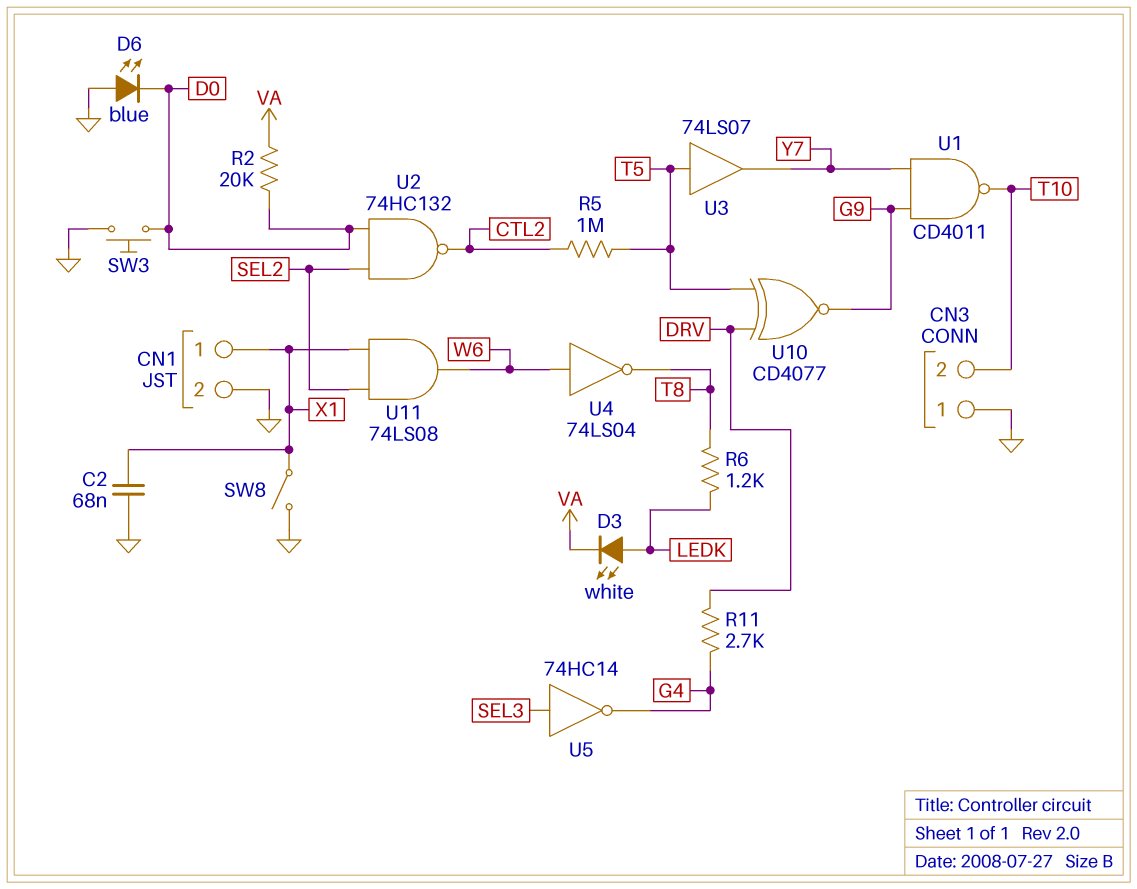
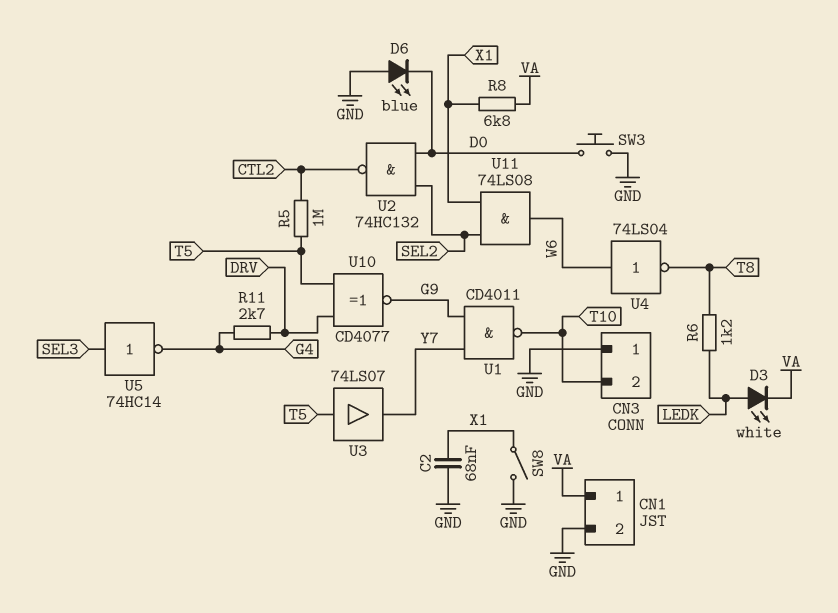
CN1 pin 1: X1 -> VA
R2: 20k (D0, VA) -> none
R8: none -> 6.8k (VA, X1)

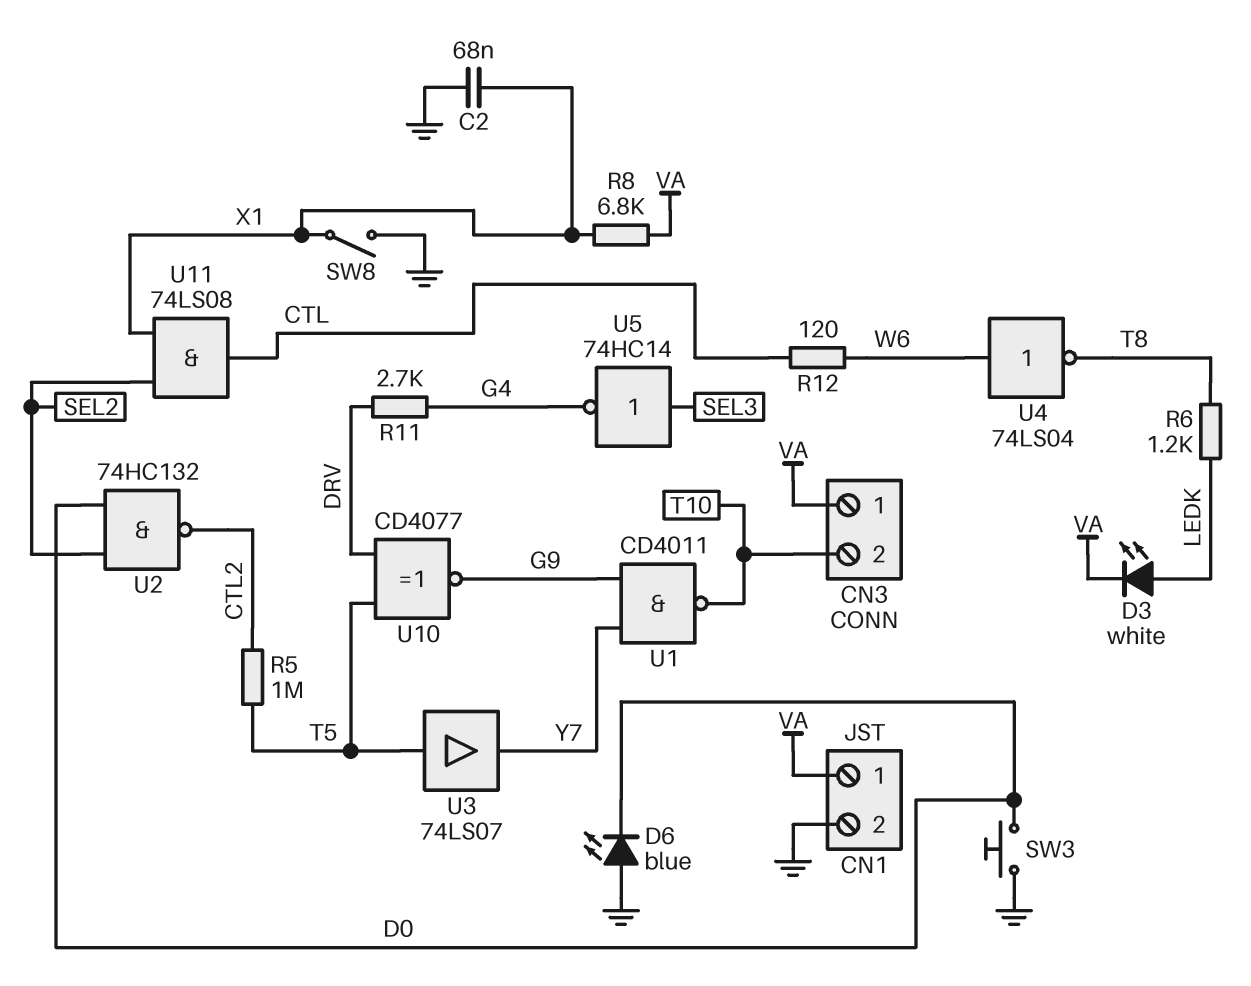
CN3 pin 1: GND -> VA
R12: none -> 120 (CTL, W6)
U11: AND 74LS08 (in SEL2, in X1, out W6) -> AND 74LS08 (in SEL2, in X1, out CTL)

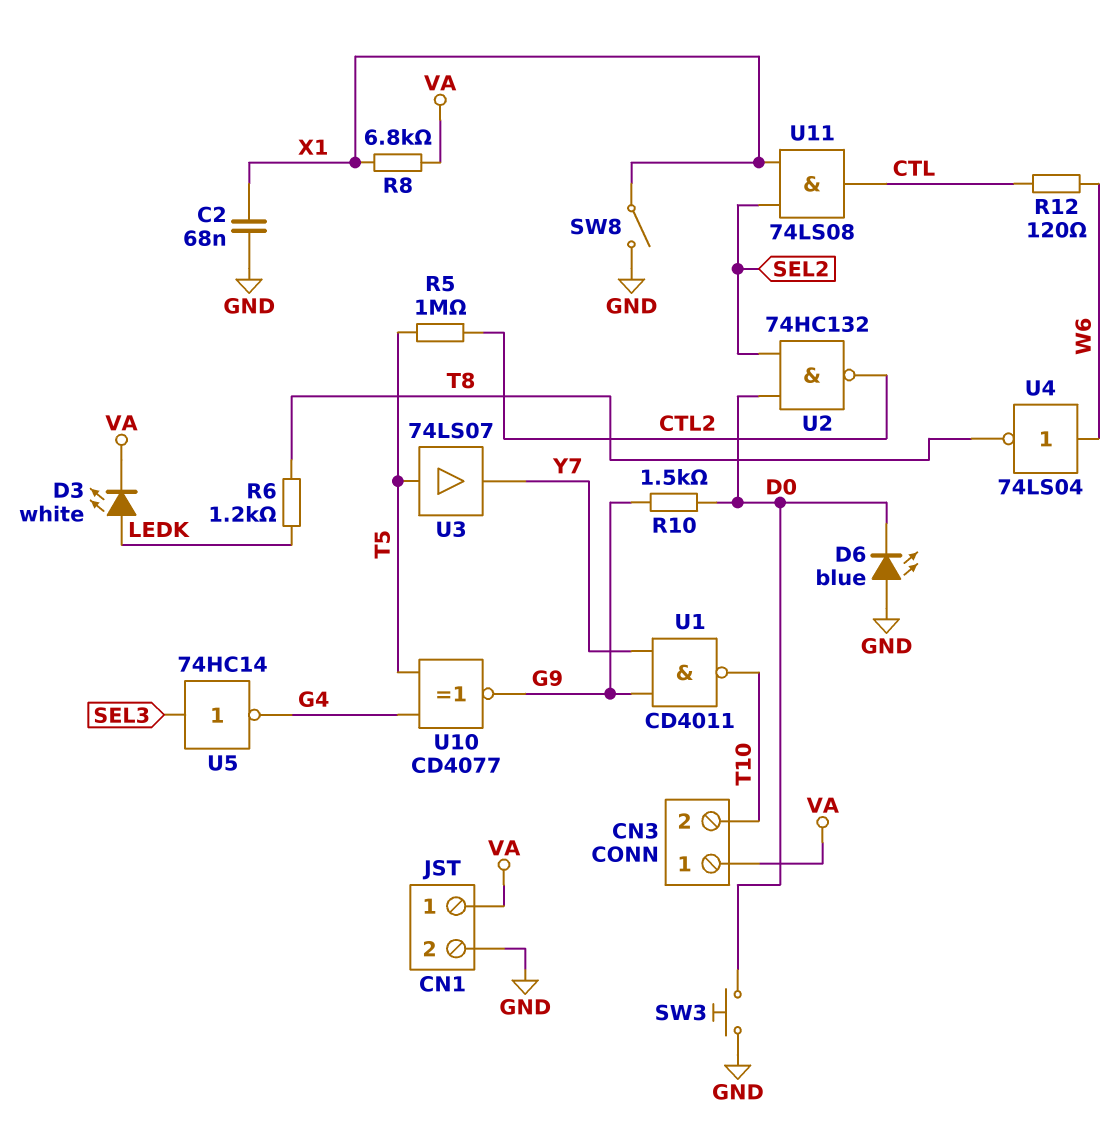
R10: none -> 1.5k (D0, G9)
R11: 2.7k (DRV, G4) -> none
U10: XNOR CD4077 (in DRV, in T5, out G9) -> XNOR CD4077 (in G4, in T5, out G9)

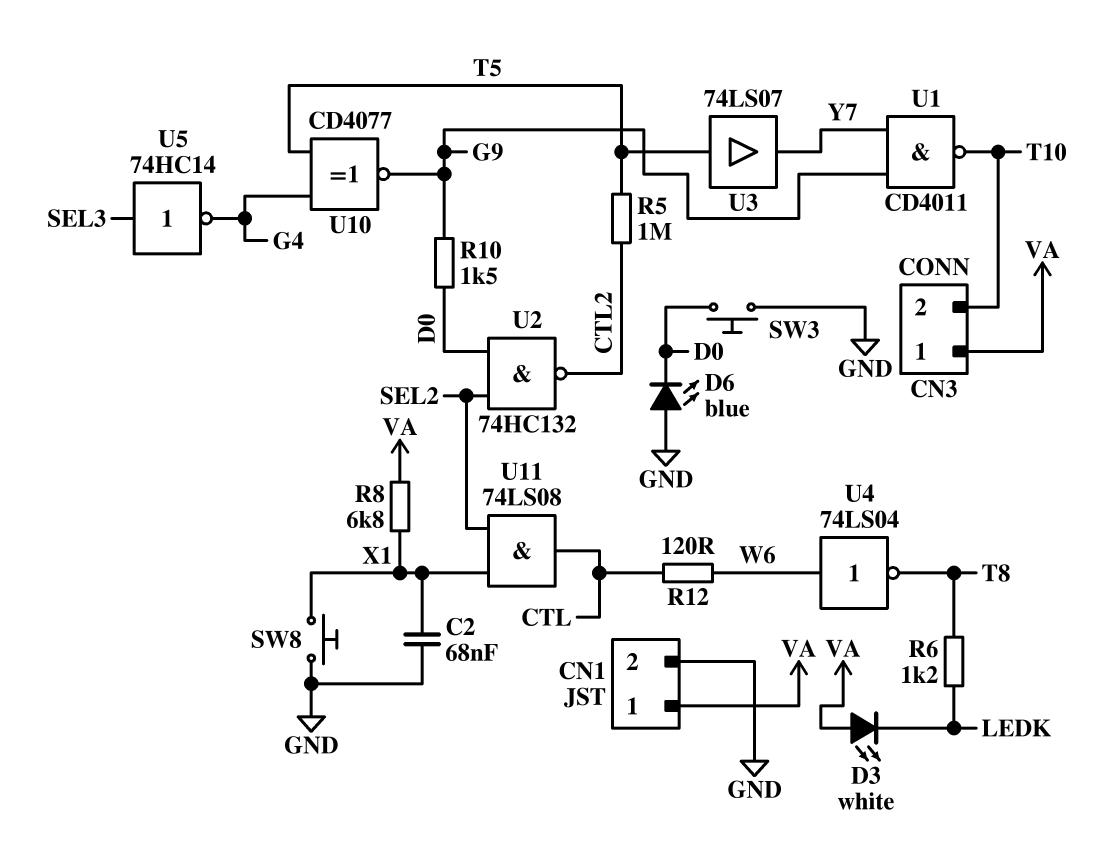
D3: LED white (A LEDK, K VA) -> LED white (A VA, K LEDK)
SW8: switch (GND, X1) -> button (GND, X1)

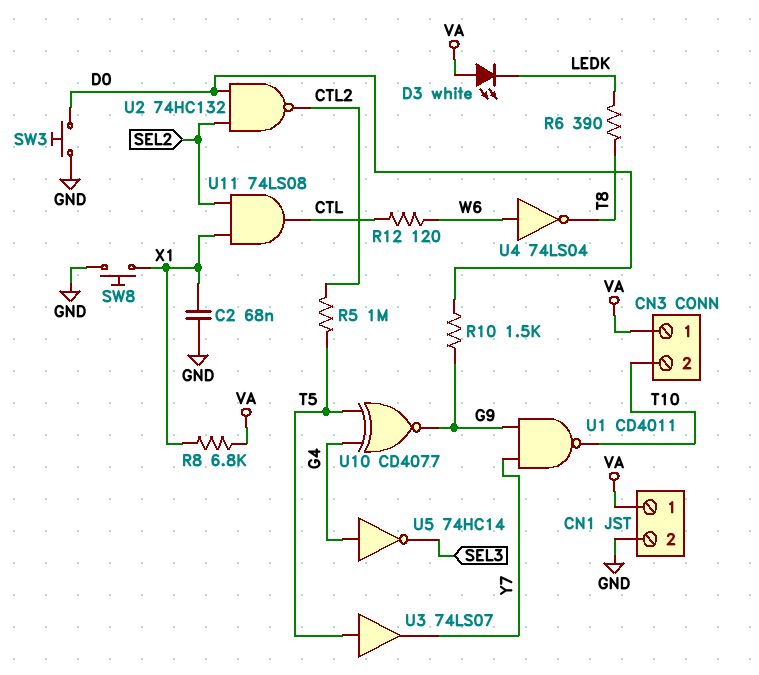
D6: LED blue (A GND, K D0) -> none
R6: 1.2k (LEDK, T8) -> 390 (LEDK, T8)
U5: NOT 74HC14 (in SEL3, out G4) -> NOT 74HC14 (in G4, out SEL3)

